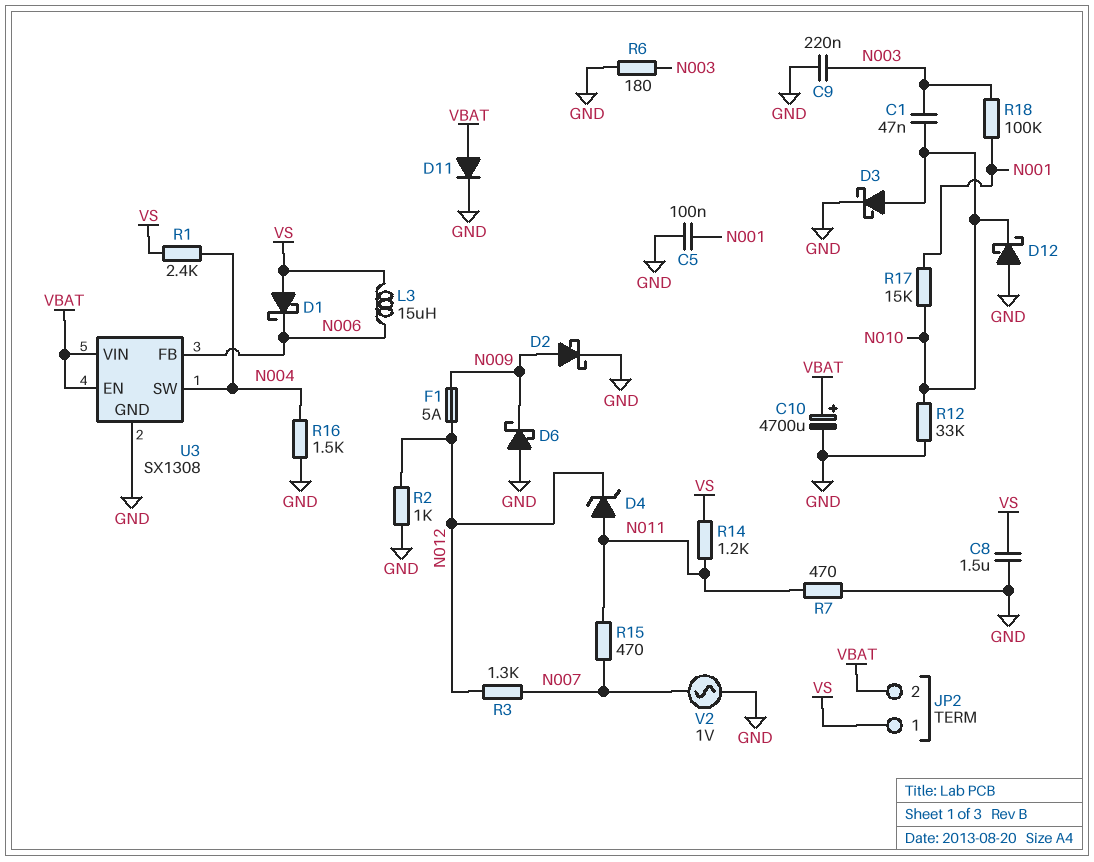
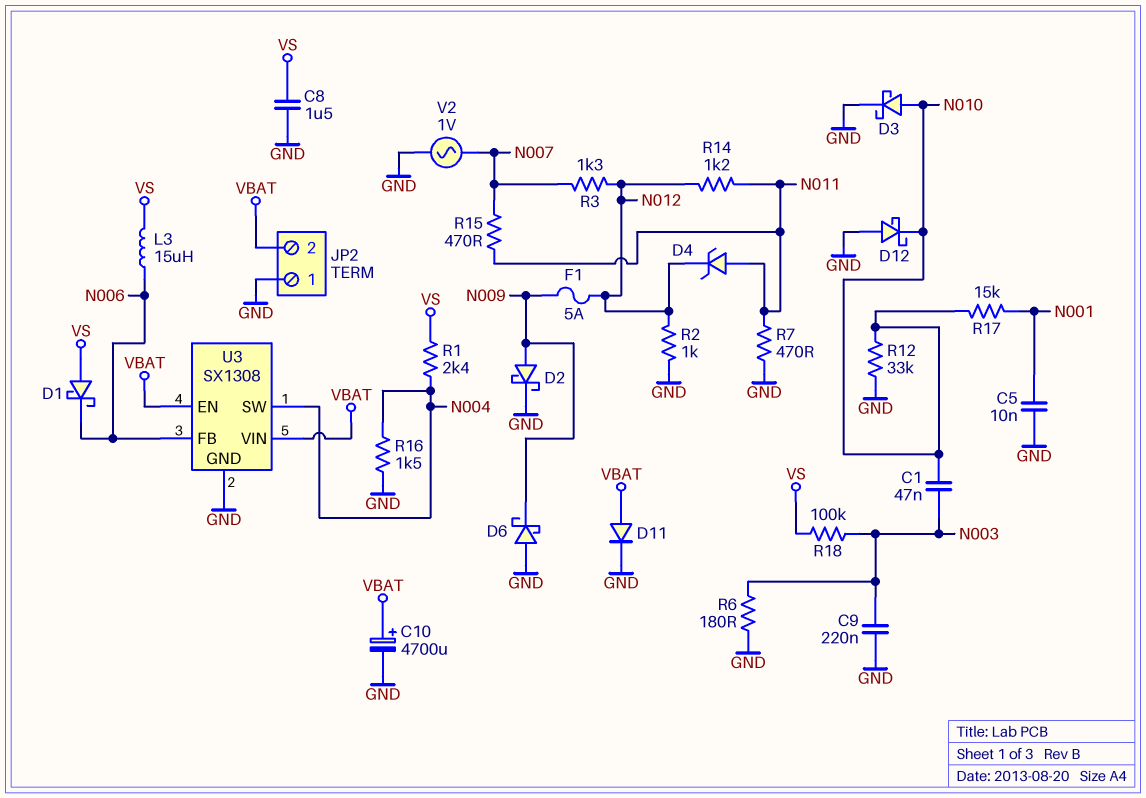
C5: 100nF (GND, N001) -> 10nF (GND, N001)
JP2 pin 1: VS -> GND
R14: 1.2k (N011, VS) -> 1.2k (N011, N012)
R18: 100k (N001, N003) -> 100k (N003, VS)

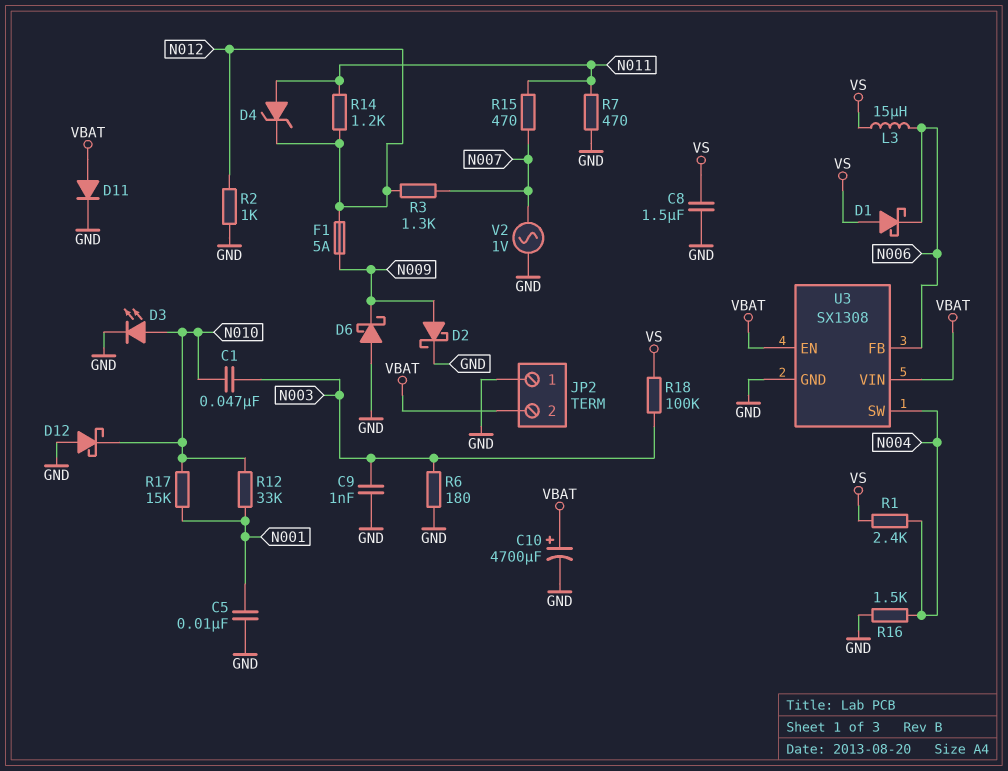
C9: 220nF (GND, N003) -> 1nF (GND, N003)
D3: schottky (A N010, K GND) -> LED (A N010, K GND)
R12: 33k (GND, N010) -> 33k (N001, N010)

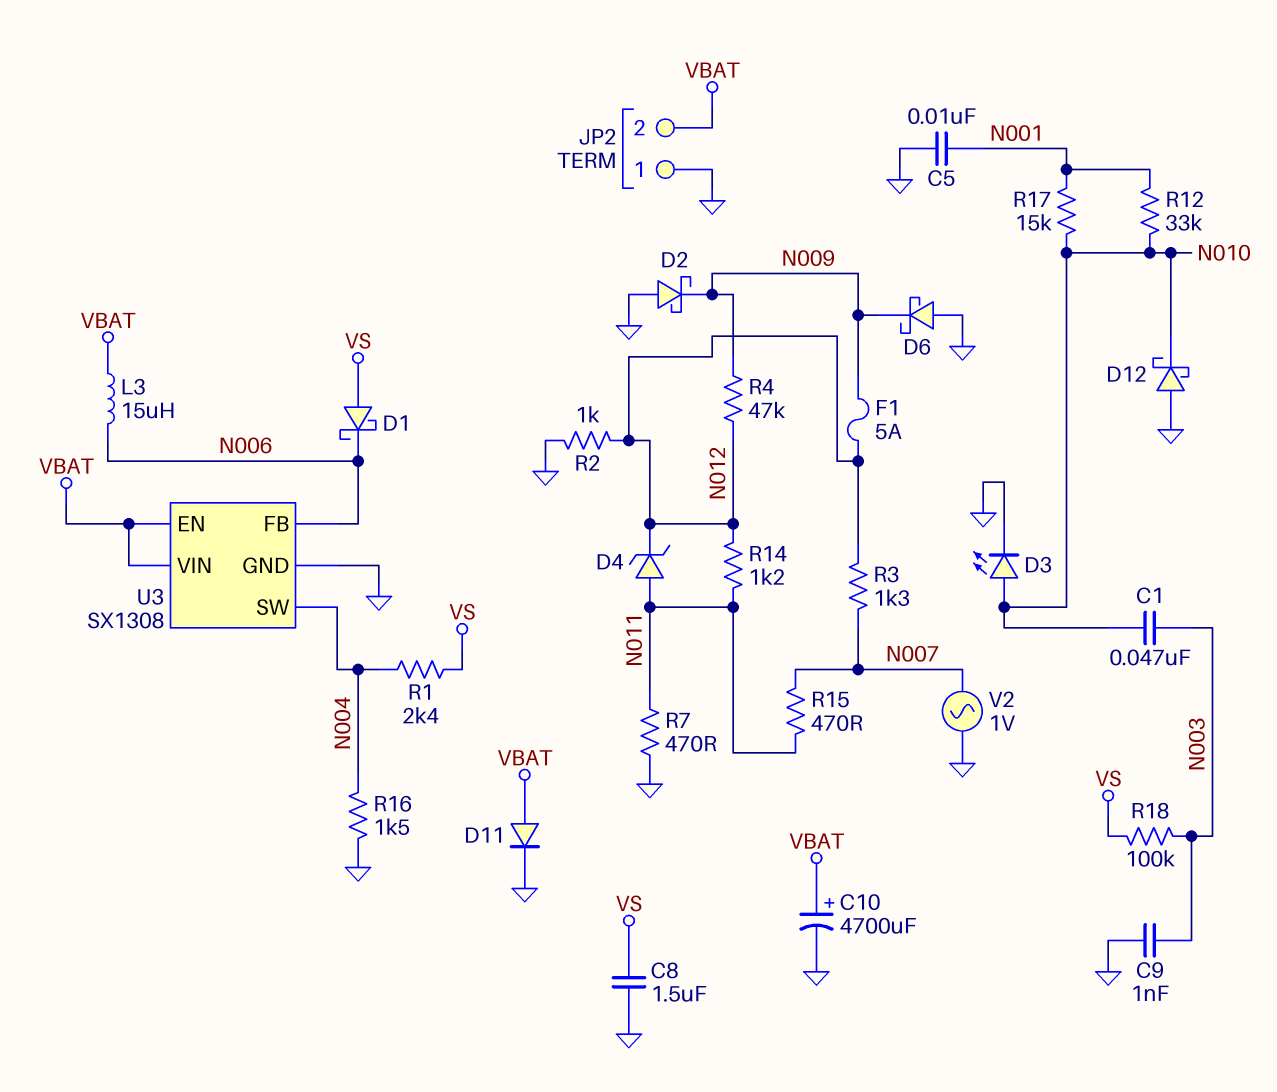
D2: schottky (A N009, K GND) -> schottky (A GND, K N009)
L3: 15uH (N006, VS) -> 15uH (N006, VBAT)
R4: none -> 47k (N009, N012)
R6: 180 (GND, N003) -> none

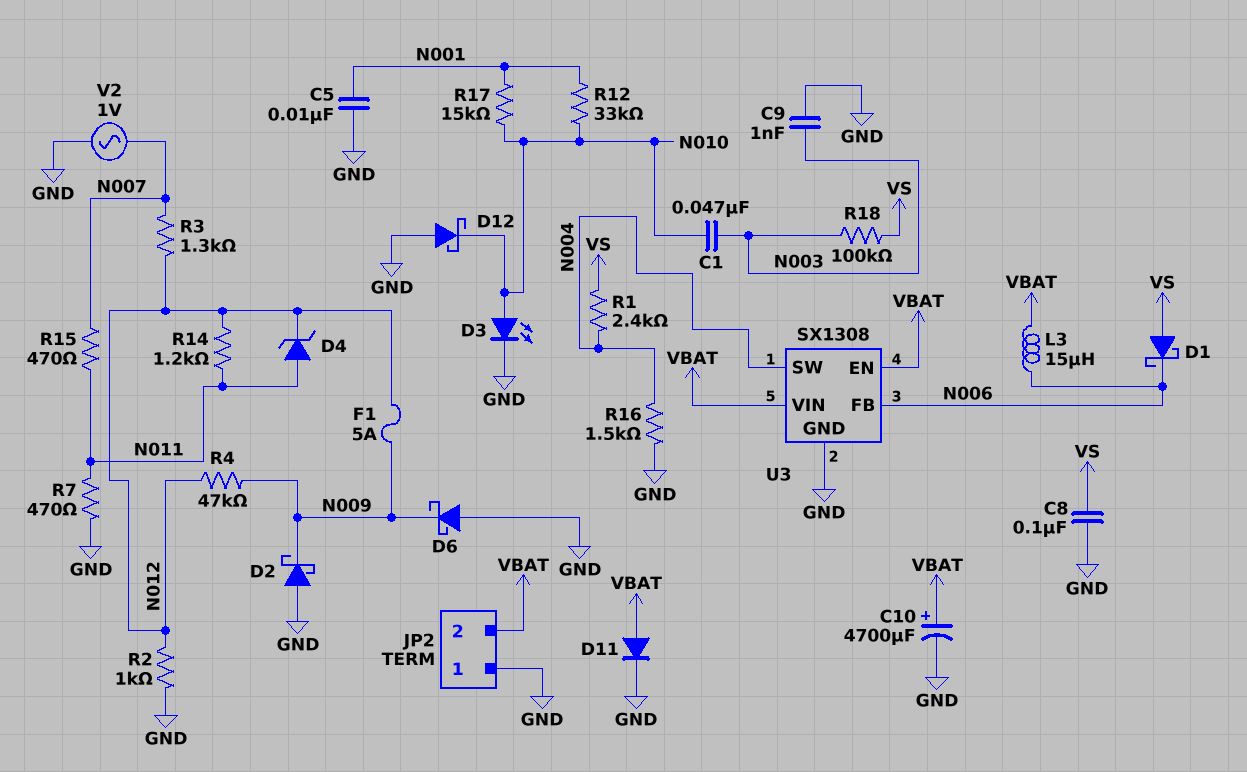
C8: 1.5uF (GND, VS) -> 100nF (GND, VS)

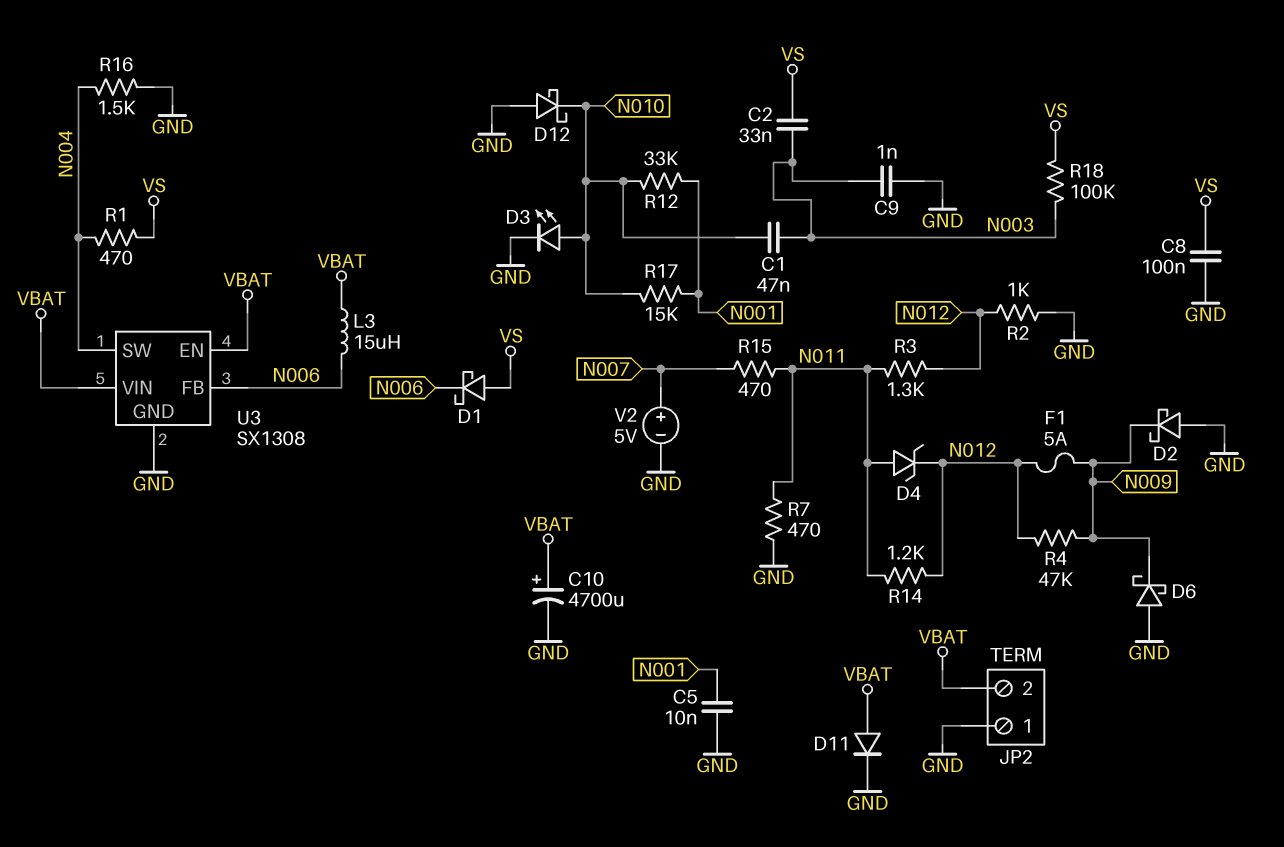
C2: none -> 33nF (N003, VS)
R1: 2.4k (N004, VS) -> 470 (N004, VS)
R3: 1.3k (N007, N012) -> 1.3k (N011, N012)
V2: AC 1V (GND, N007) -> 5V (plus N007, minus GND)

